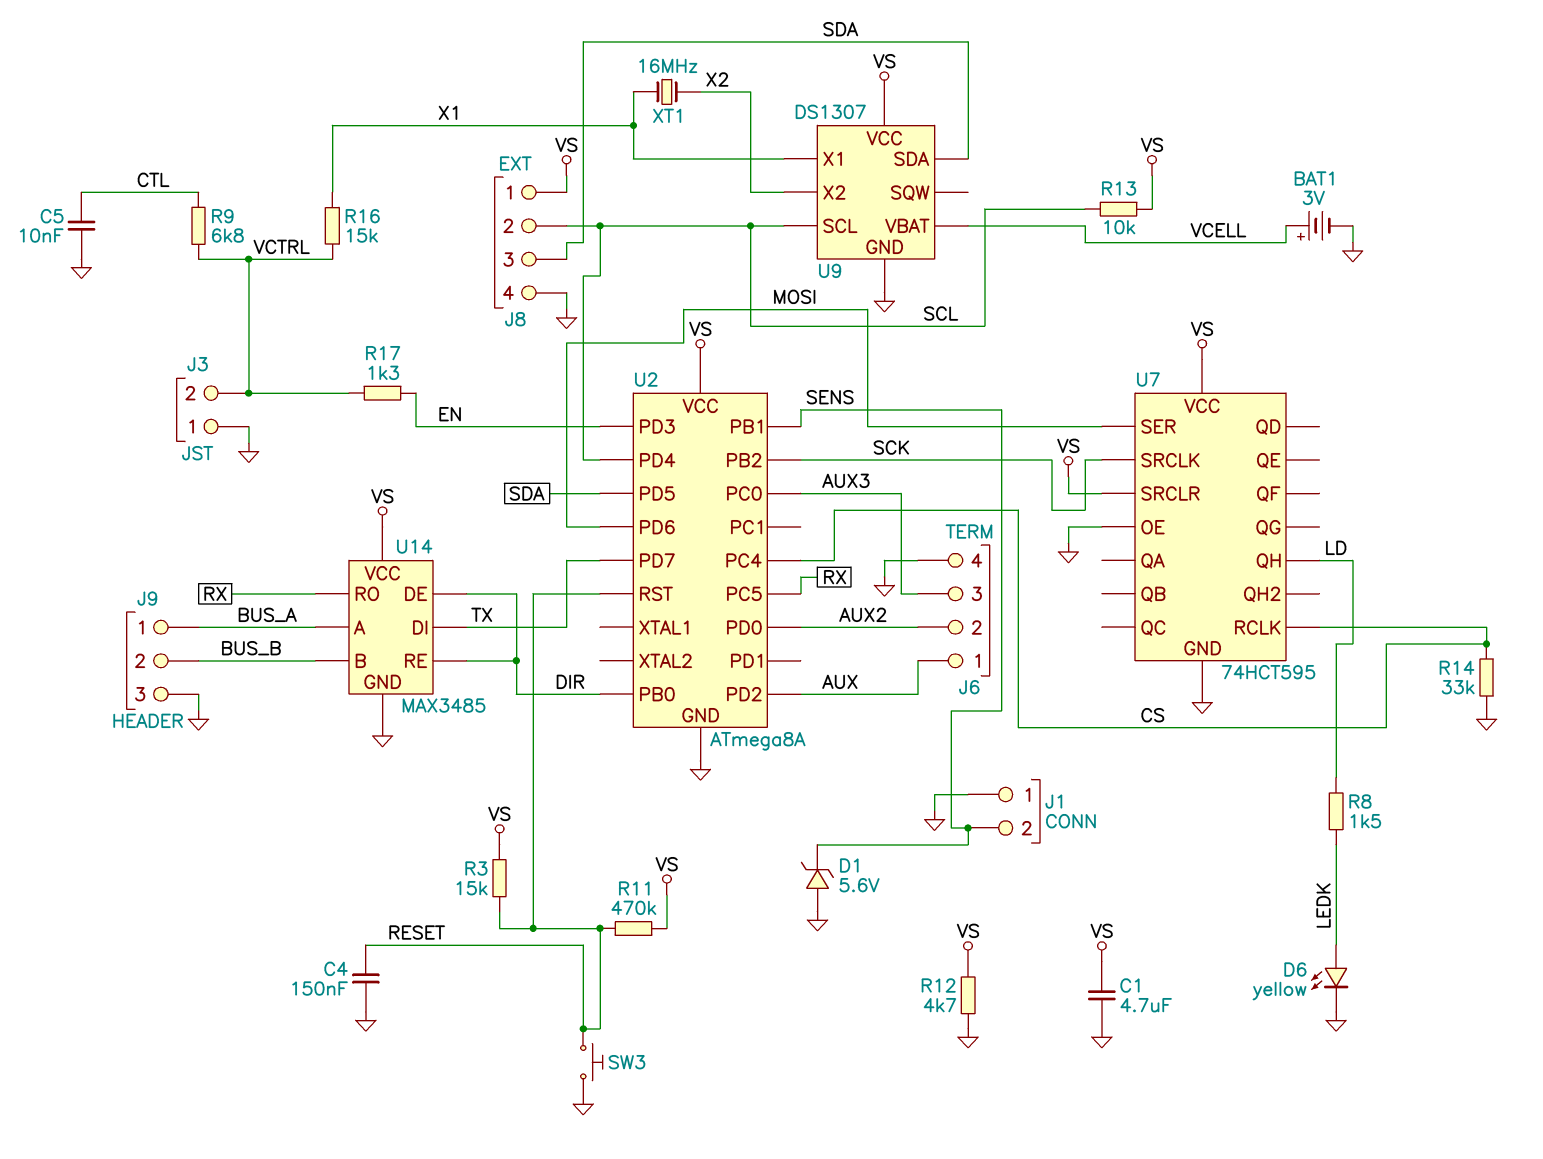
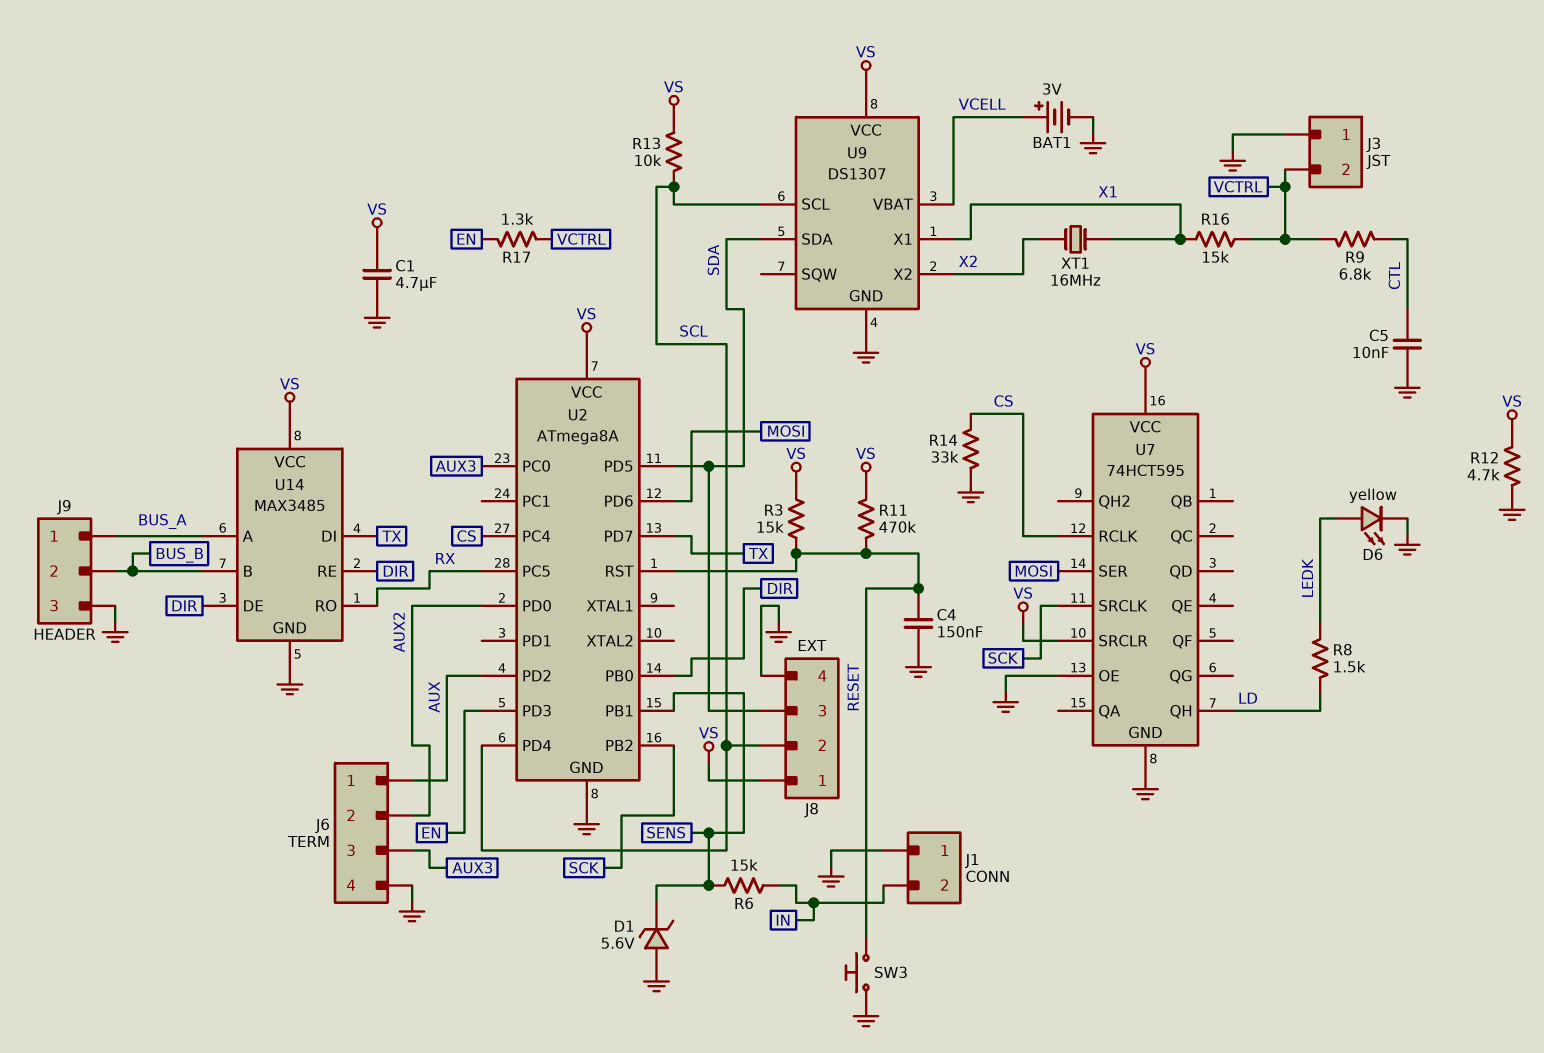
J1 pin 2: SENS -> IN
R6: none -> 15k (IN, SENS)

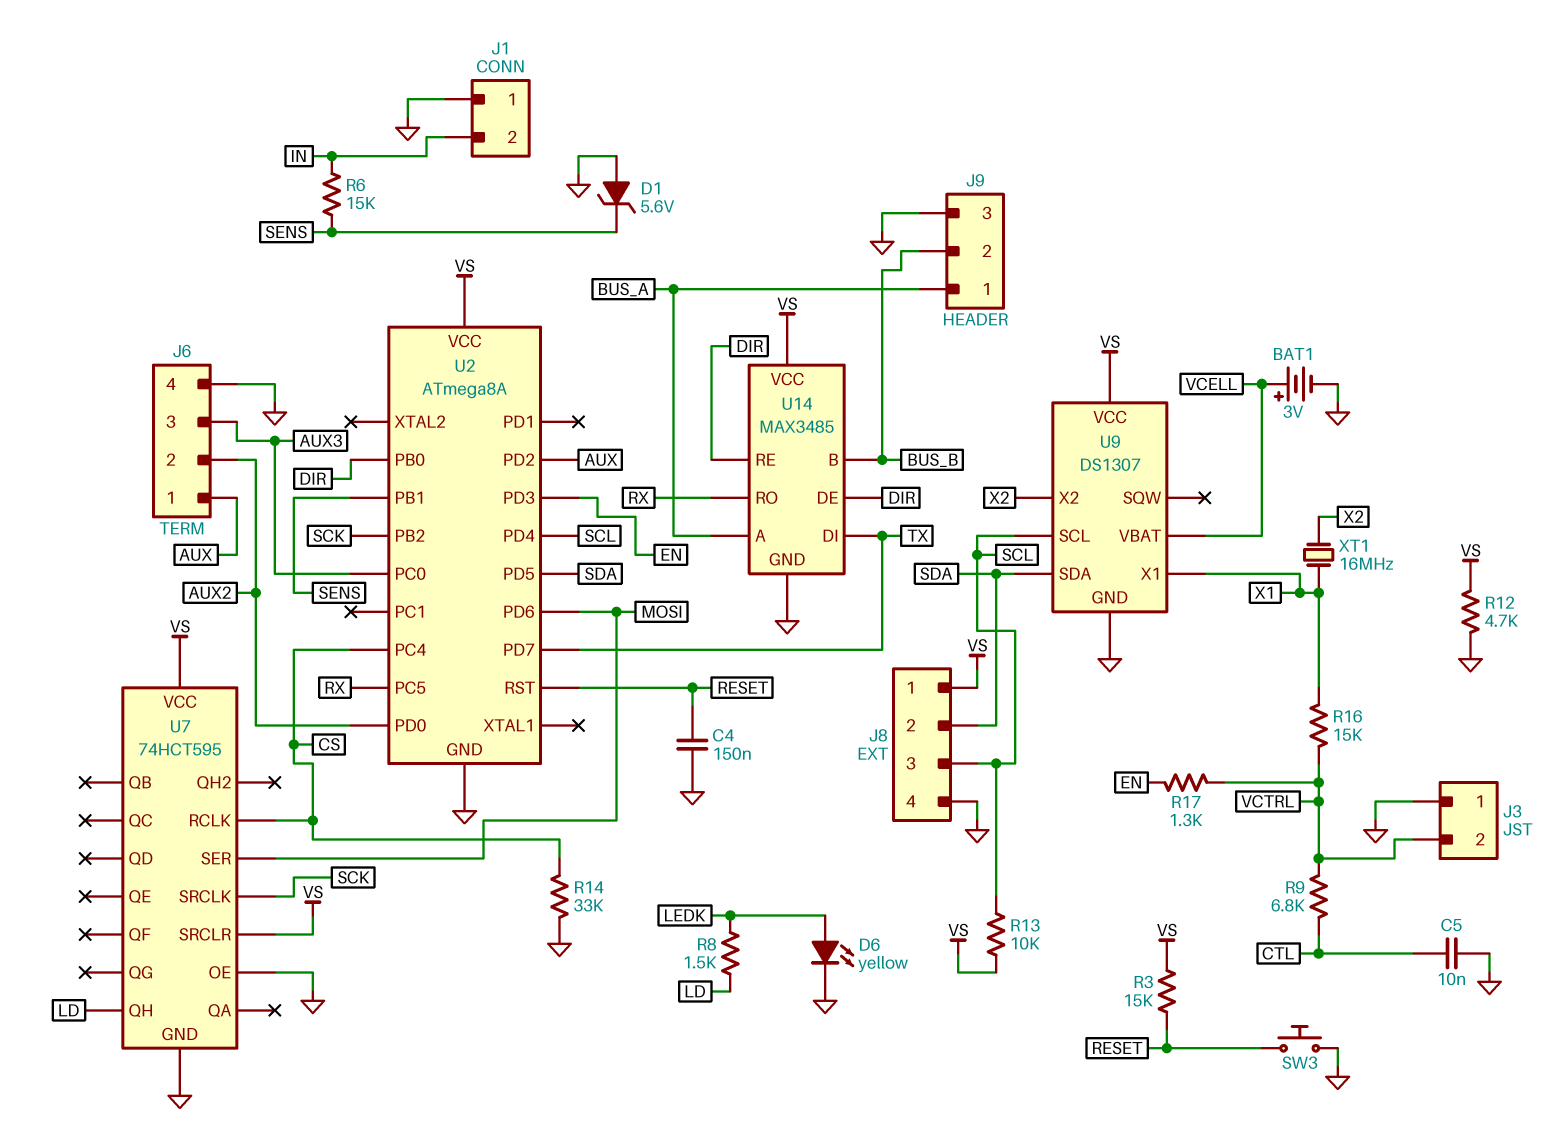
C1: 4.7uF (GND, VS) -> none
J8 pin 2: SCL -> SDA
J8 pin 3: SDA -> SCL
R11: 470k (RESET, VS) -> none

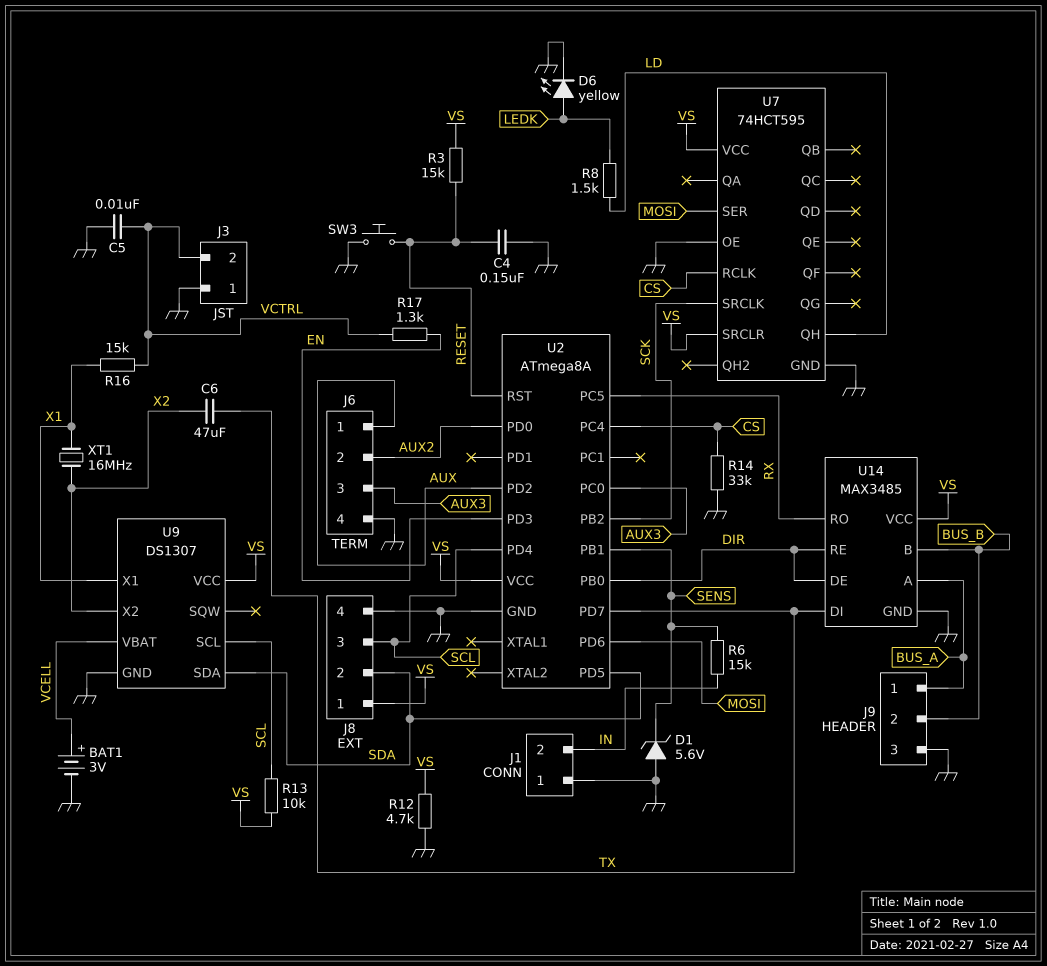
C5: 10nF (CTL, GND) -> 10nF (GND, VCTRL)
C6: none -> 47uF (TX, X2)
R9: 6.8k (CTL, VCTRL) -> none

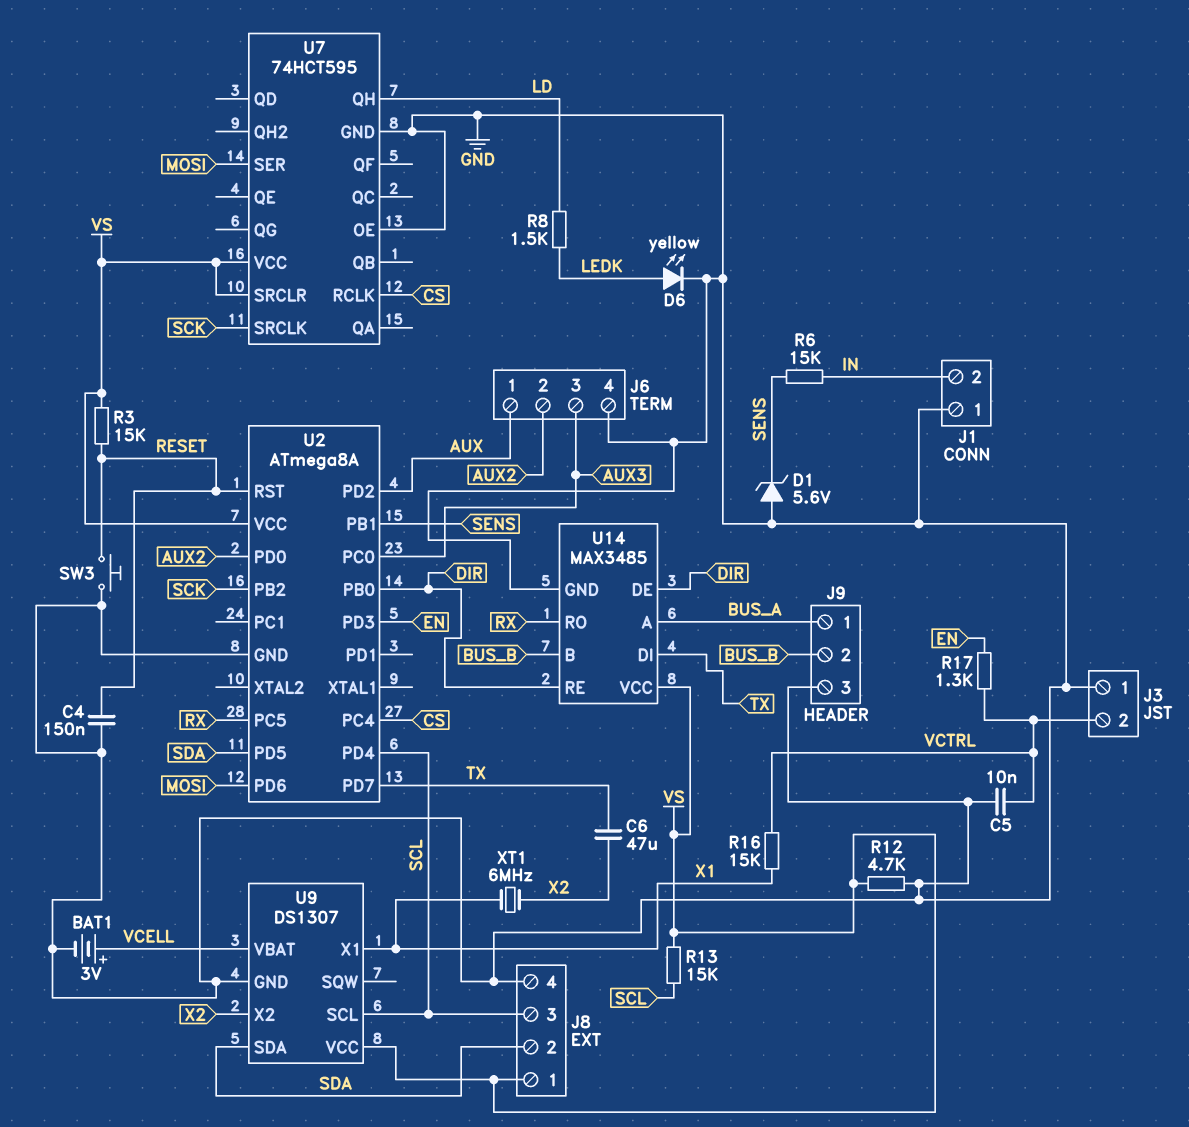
R13: 10k (SCL, VS) -> 15k (SCL, VS)
R14: 33k (CS, GND) -> none
XT1: 16MHz (X1, X2) -> 6MHz (X1, X2)

